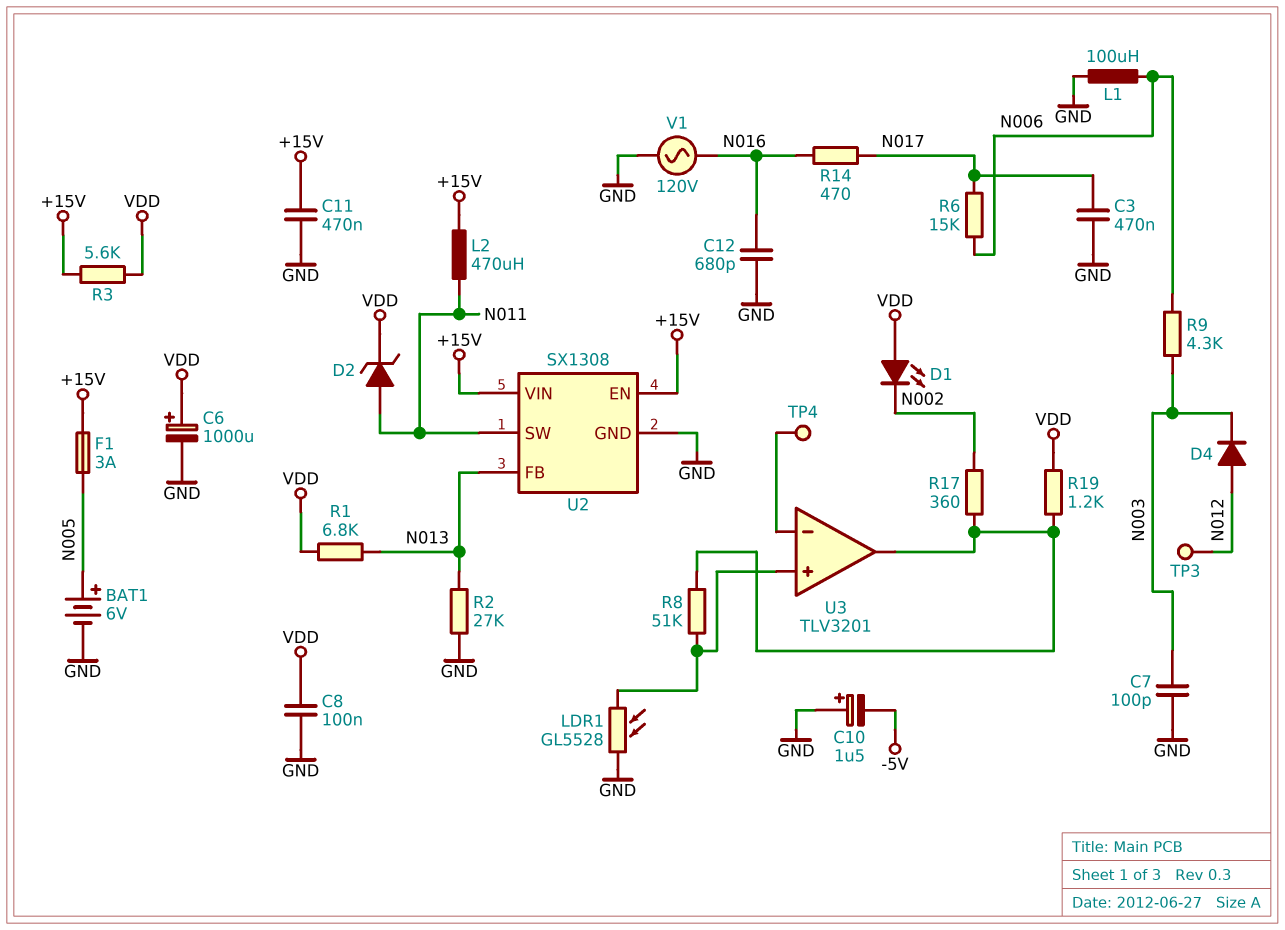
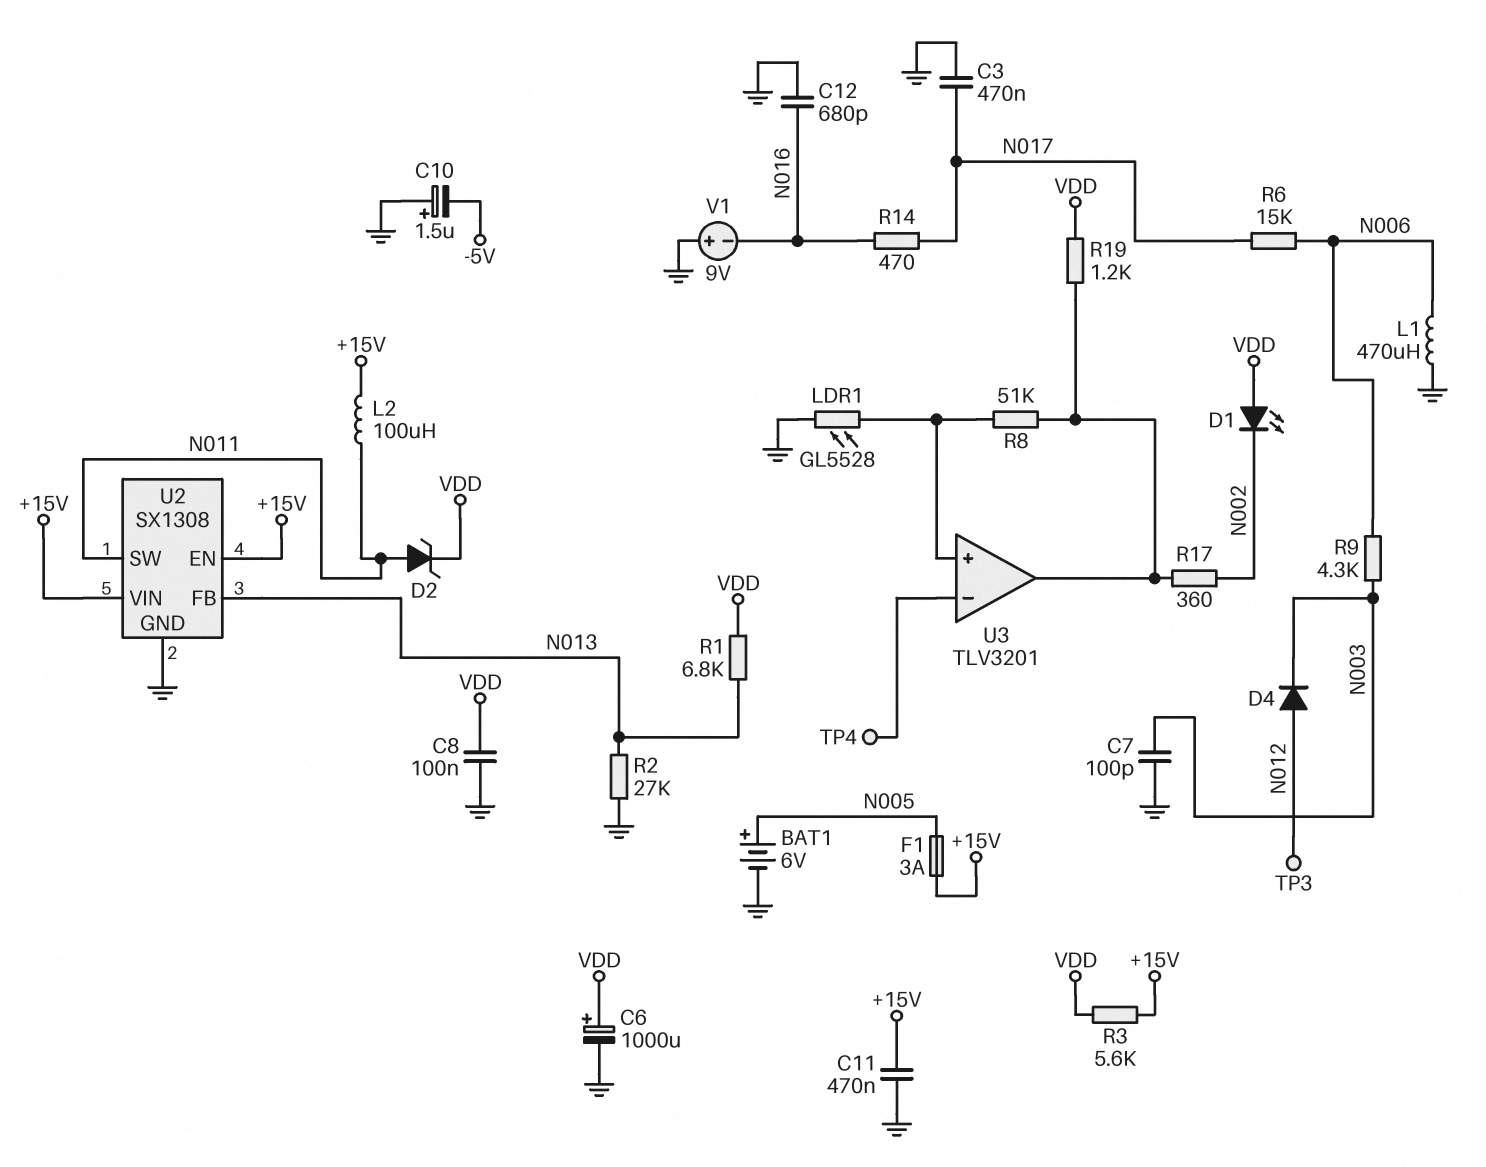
L1: 100uH (GND, N006) -> 470uH (GND, N006)
L2: 470uH (+15V, N011) -> 100uH (+15V, N011)
V1: AC 120V (GND, N016) -> 9V (plus GND, minus N016)

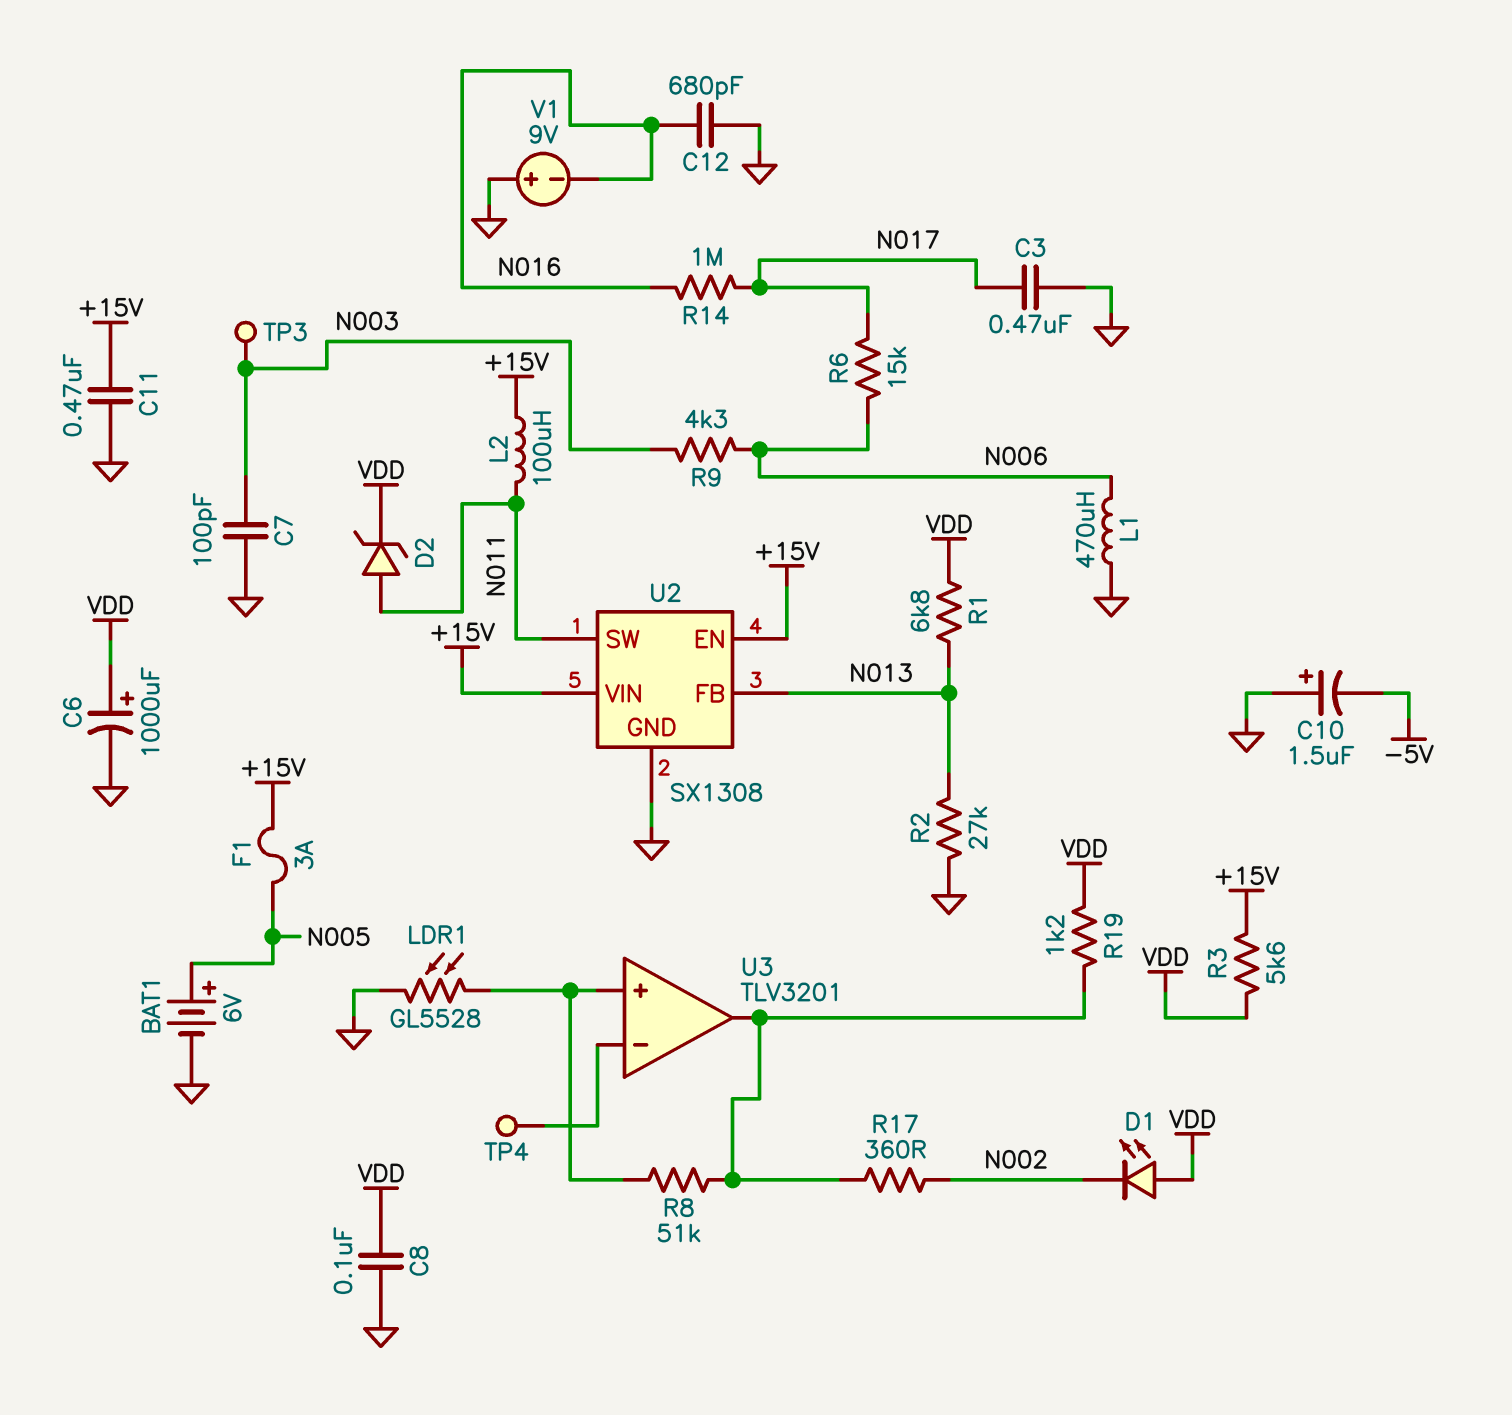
D4: diode (A N012, K N003) -> none
R14: 470 (N016, N017) -> 1M (N016, N017)
TP3: test point (N012) -> test point (N003)

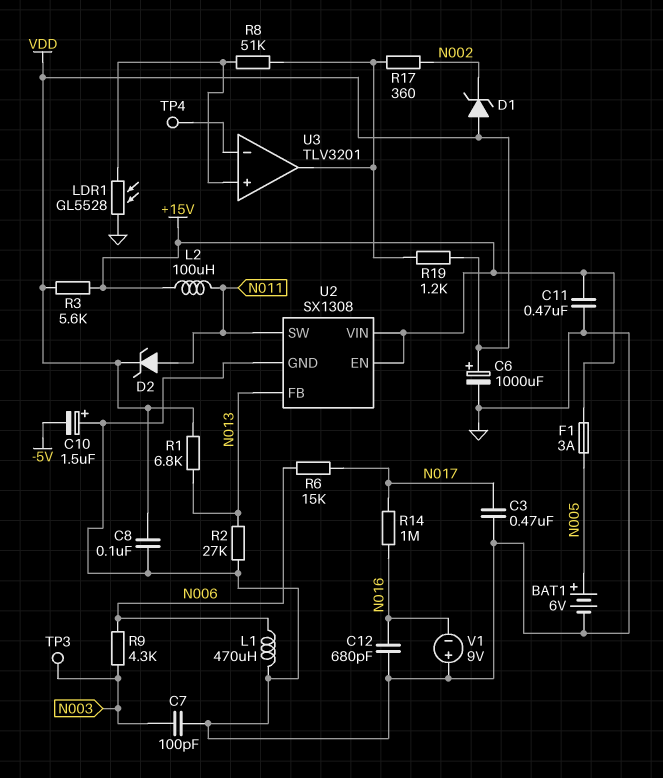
D1: LED (A VDD, K N002) -> zener (A VDD, K N002)

